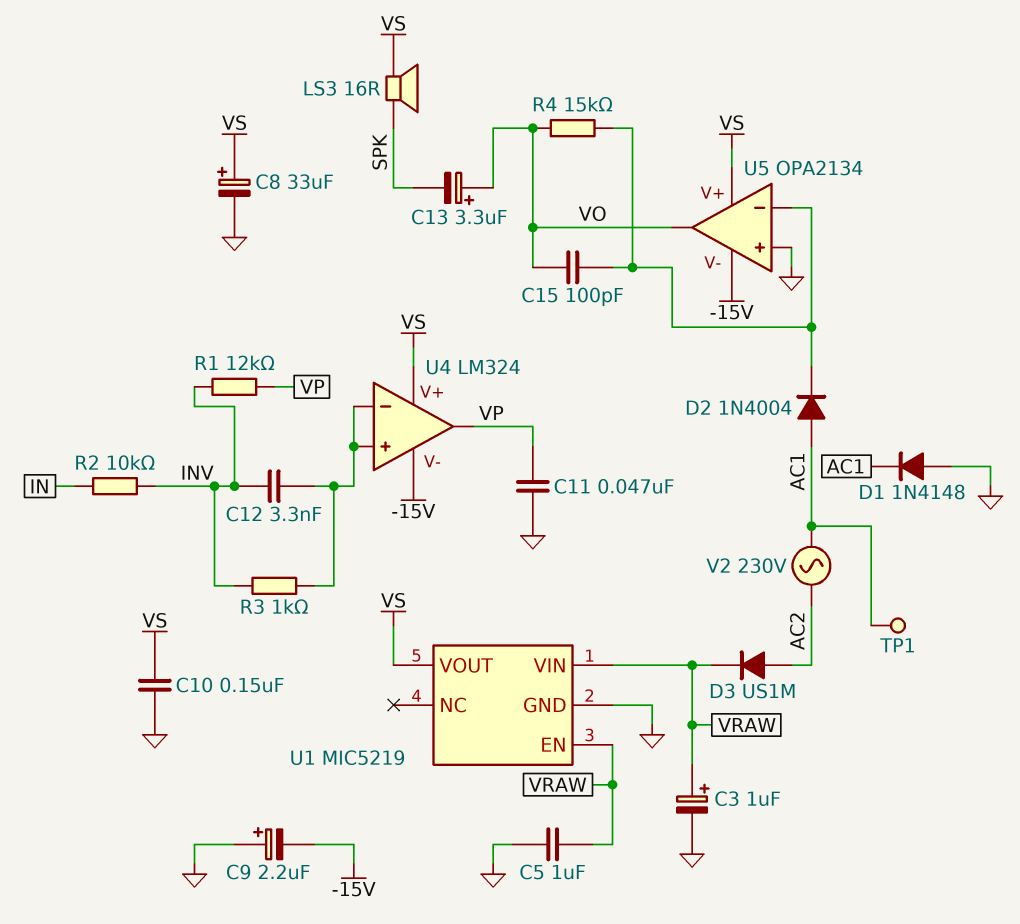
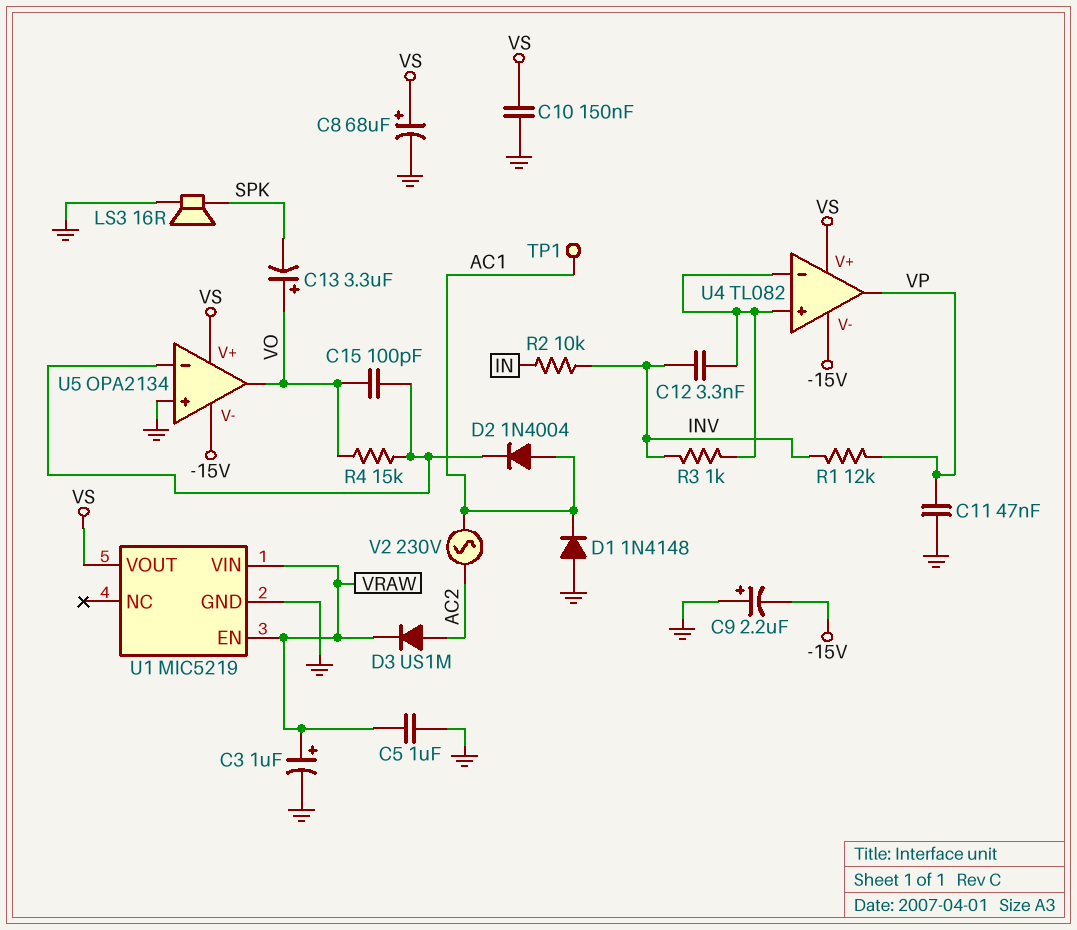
C8: 33uF (plus VS, minus GND) -> 68uF (plus VS, minus GND)
LS3: speaker 16R (SPK, VS) -> speaker 16R (GND, SPK)
U4: LM324 -> TL082

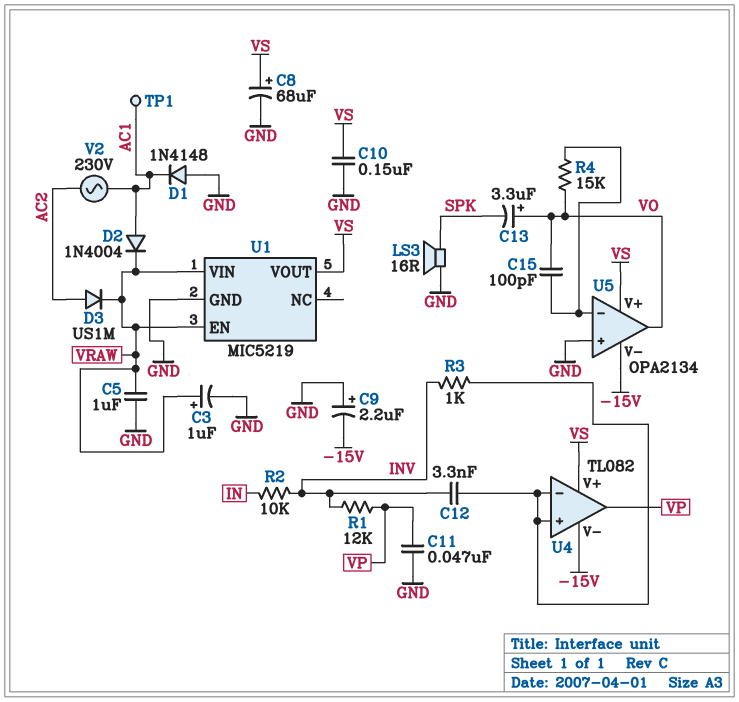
D2: diode 1N4004 (A AC1, K U5/in-) -> diode 1N4004 (A AC1, K VRAW)

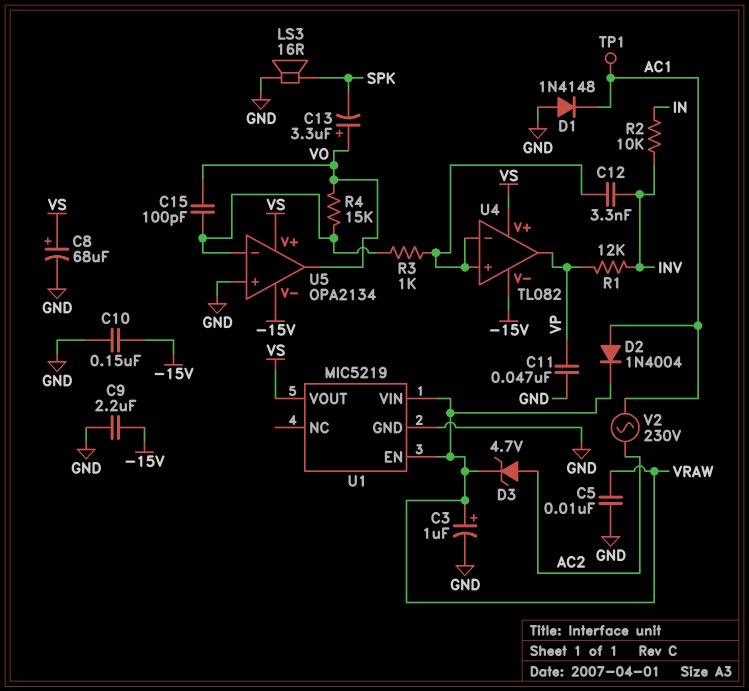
C5: 1uF (GND, VRAW) -> 10nF (GND, VRAW)
C9: 2.2uF (plus GND, minus -15V) -> 2.2uF (-15V, GND)
C10: 150nF (GND, VS) -> 150nF (-15V, GND)
D3: diode US1M (A AC2, K VRAW) -> zener 4.7V (A AC2, K VRAW)
R3: 1k (INV, U4/in+) -> 1k (U4/in+, U5/in-)

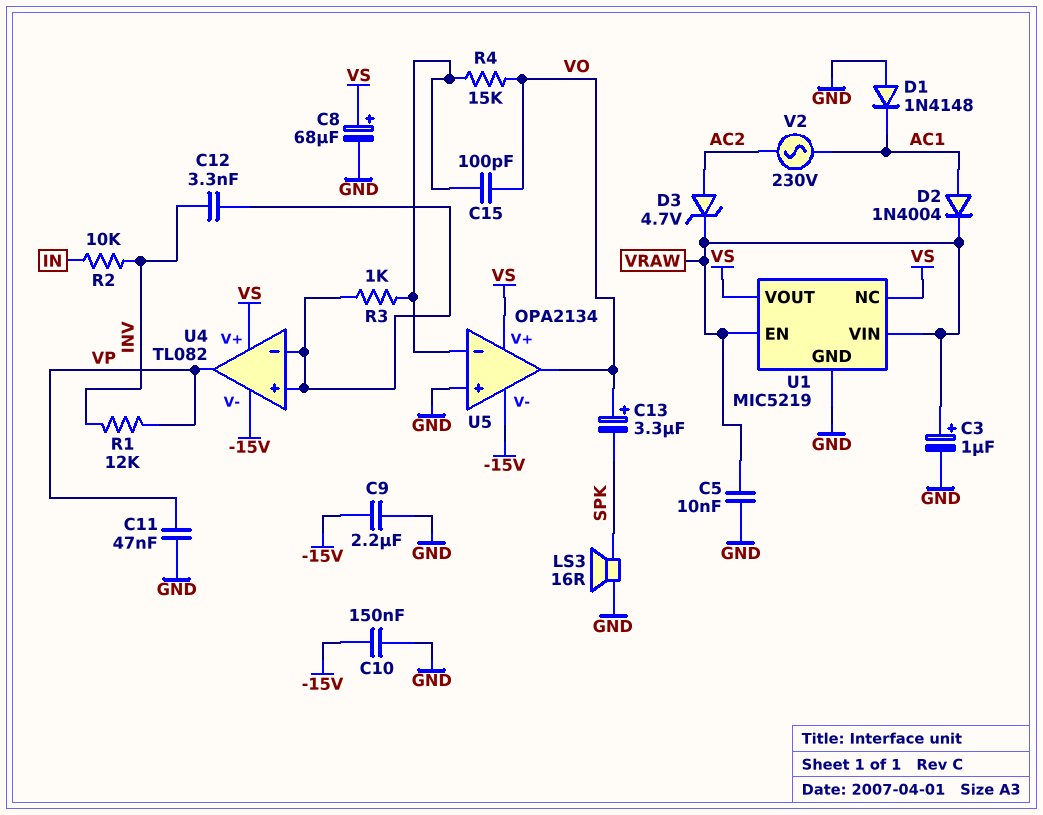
TP1: test point (AC1) -> none
U1 pin NC: none -> VS

